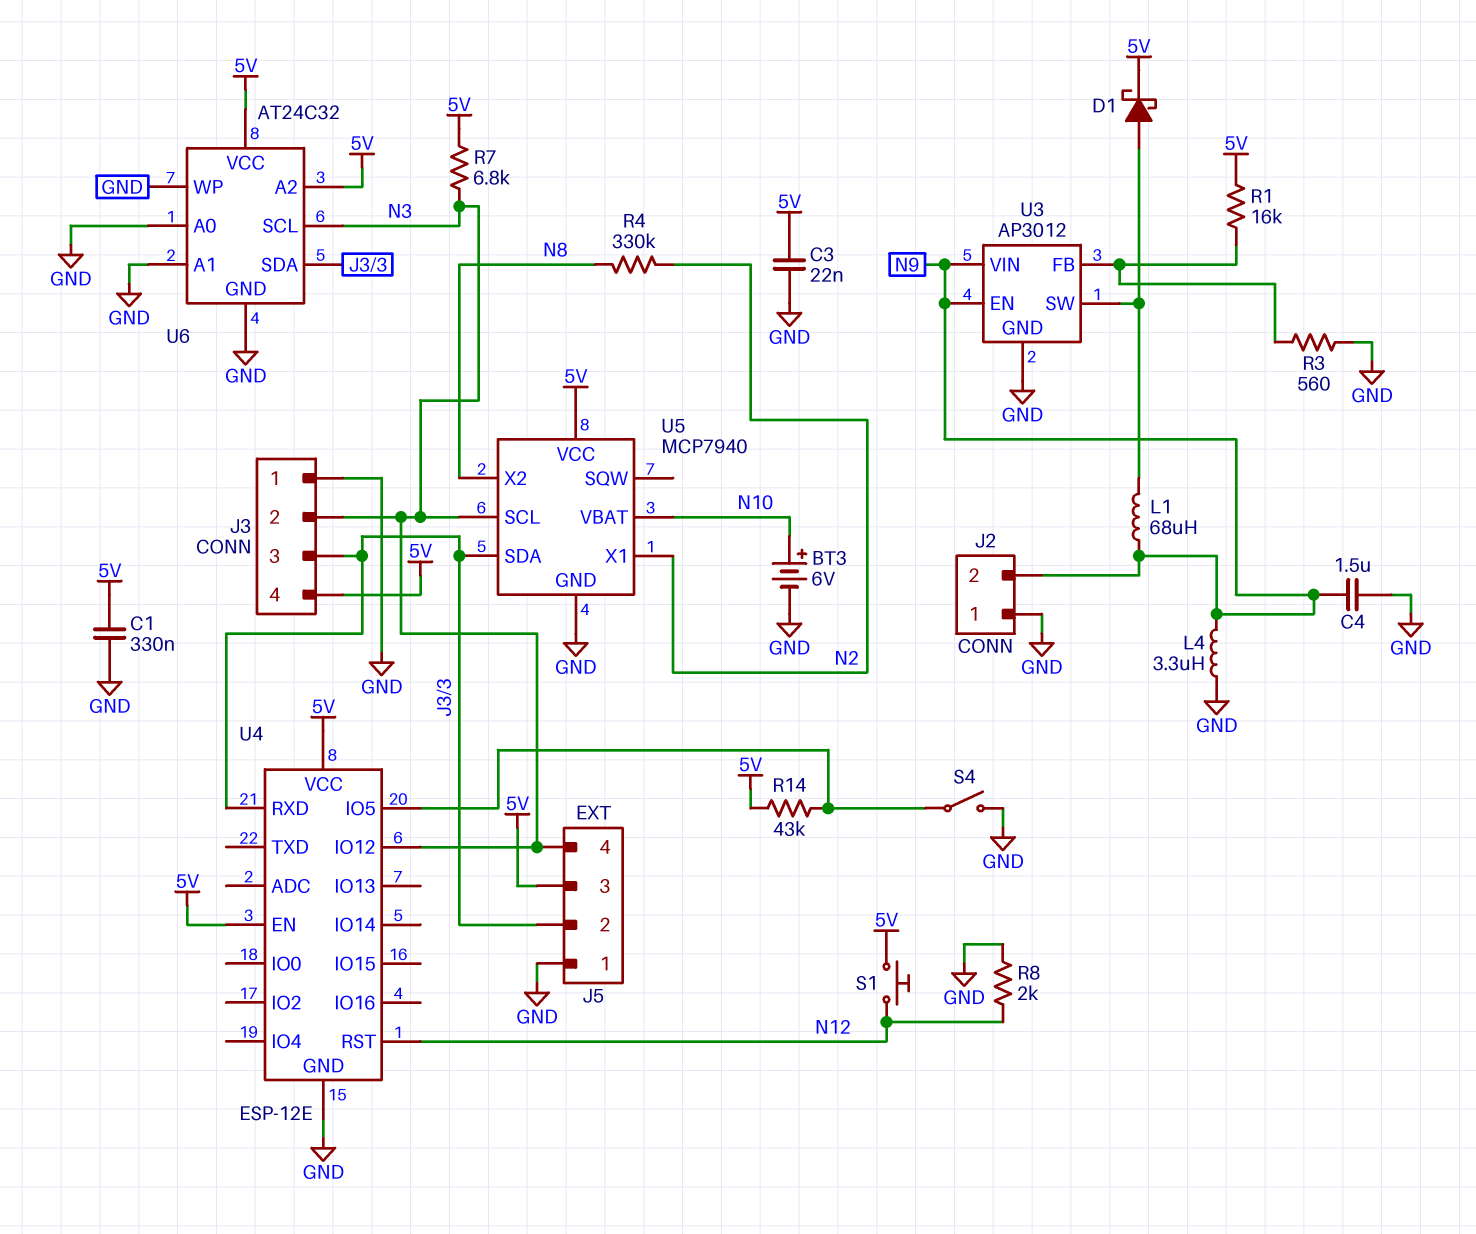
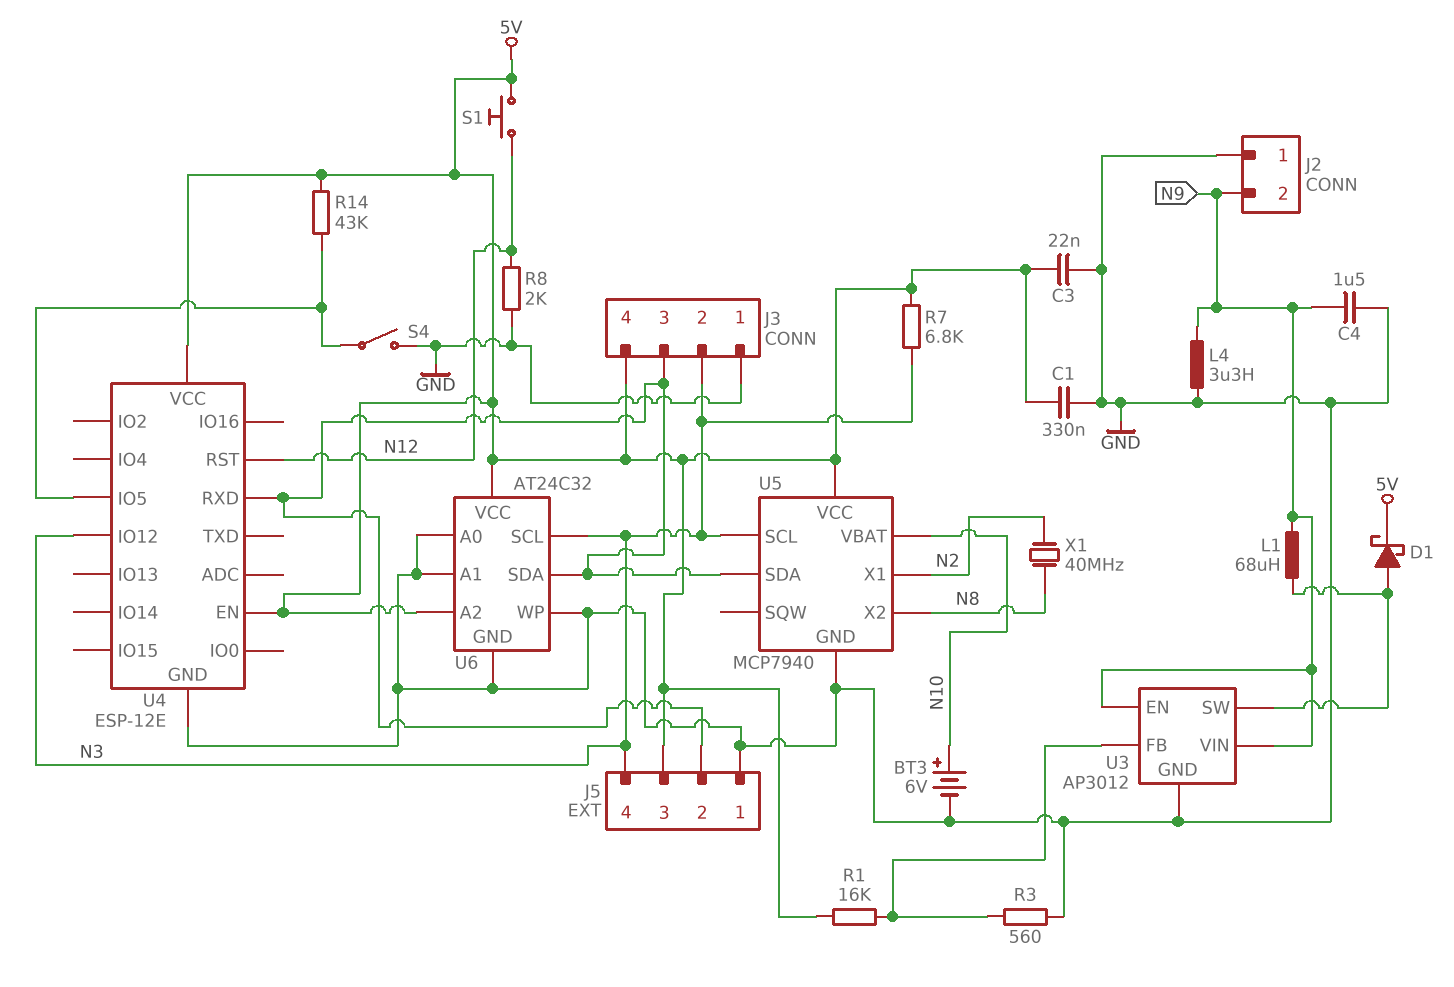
R4: 330k (N2, N8) -> none
X1: none -> 40MHz (N2, N8)

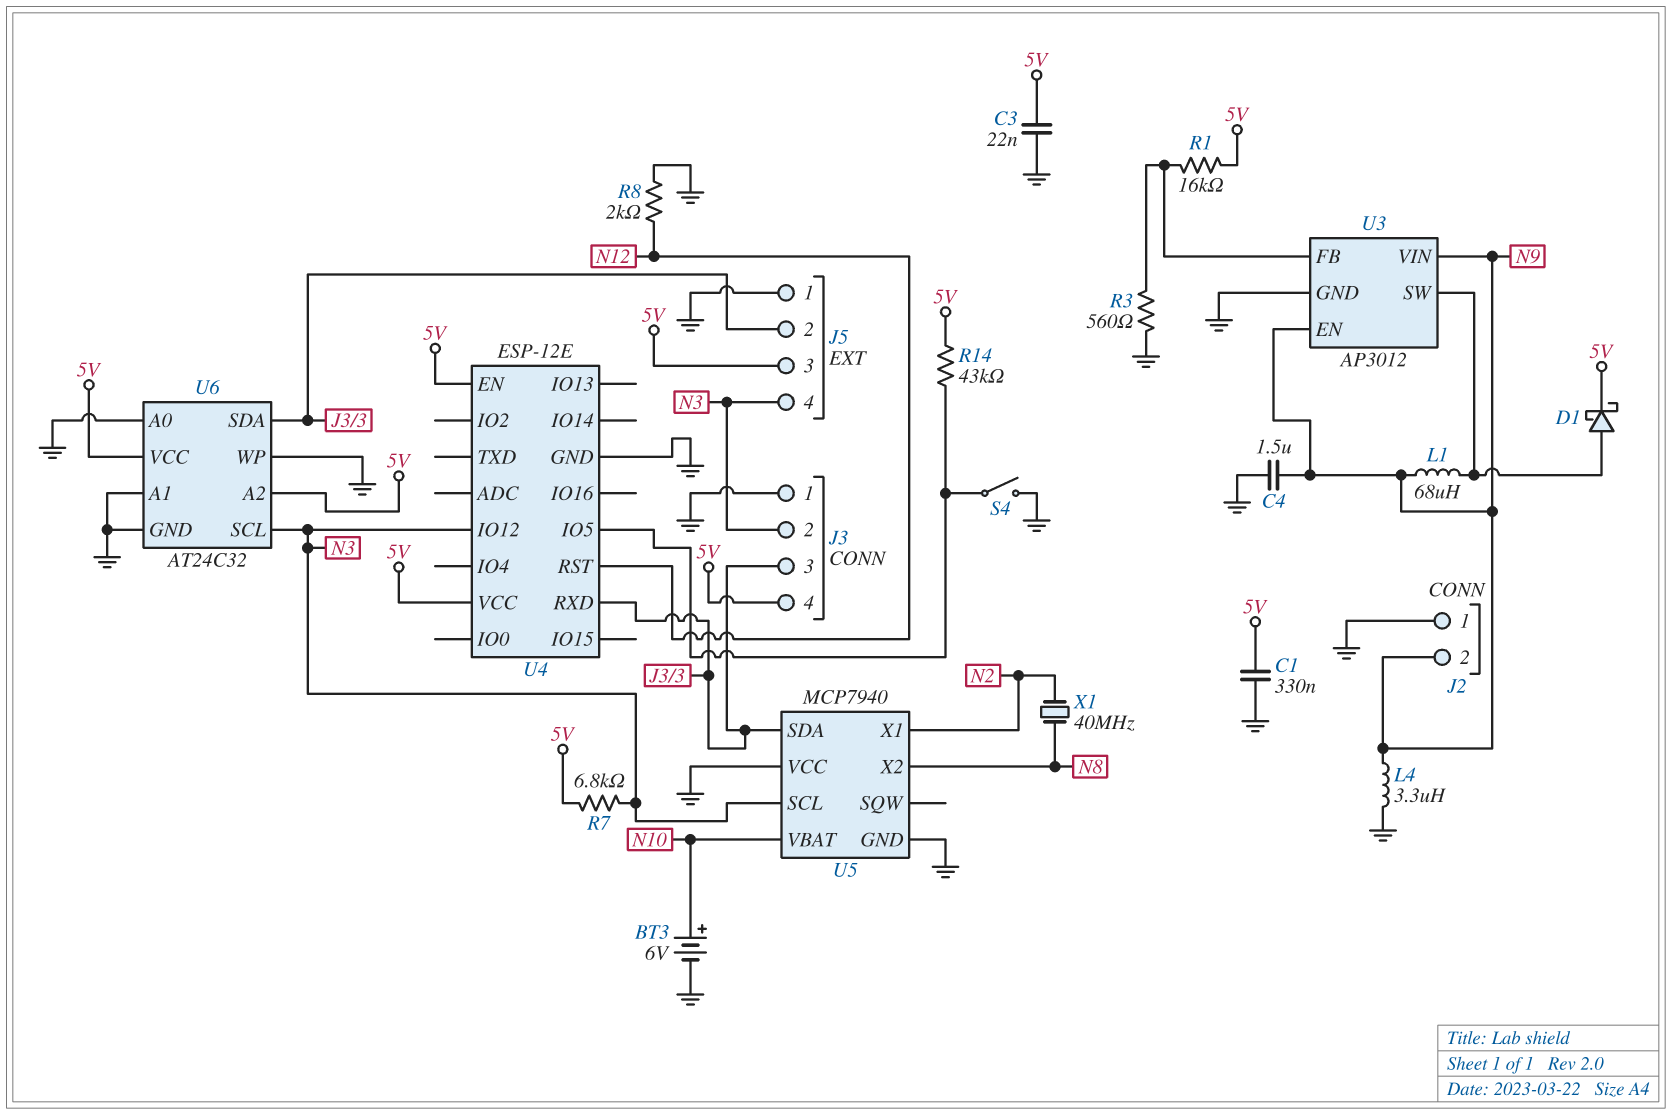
S1: button (5V, N12) -> none
U5 pin VCC: 5V -> GND

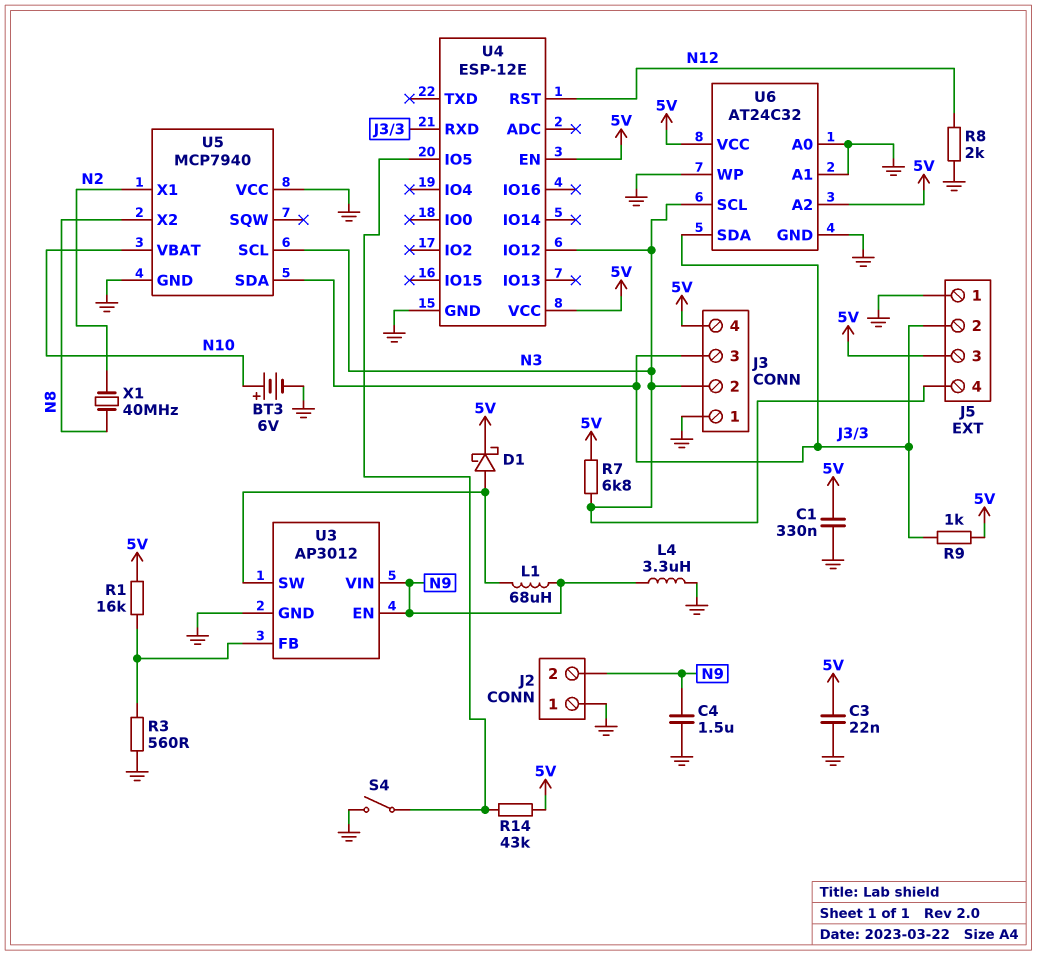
R9: none -> 1k (5V, J3/3)

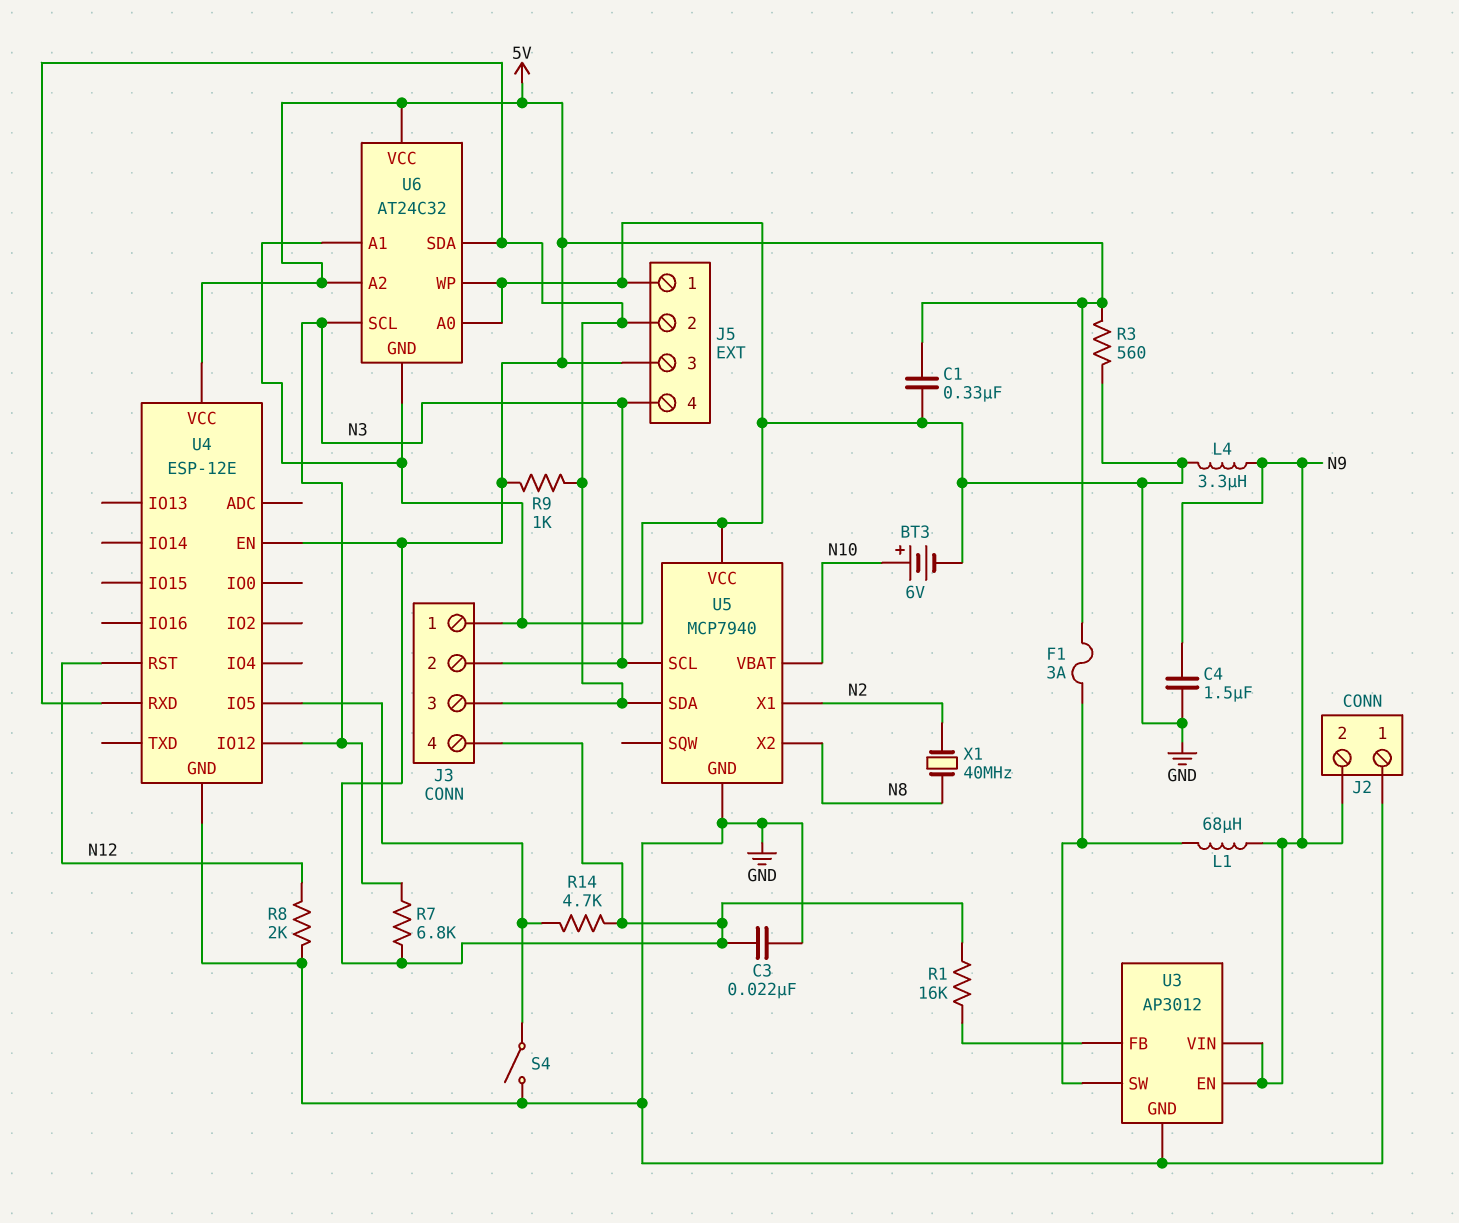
D1: schottky (A U3/SW, K 5V) -> none
F1: none -> 3A (5V, U3/SW)
R3: 560 (GND, U3/FB) -> 560 (5V, GND)
R14: 43k (5V, U4/IO5) -> 4.7k (5V, U4/IO5)

